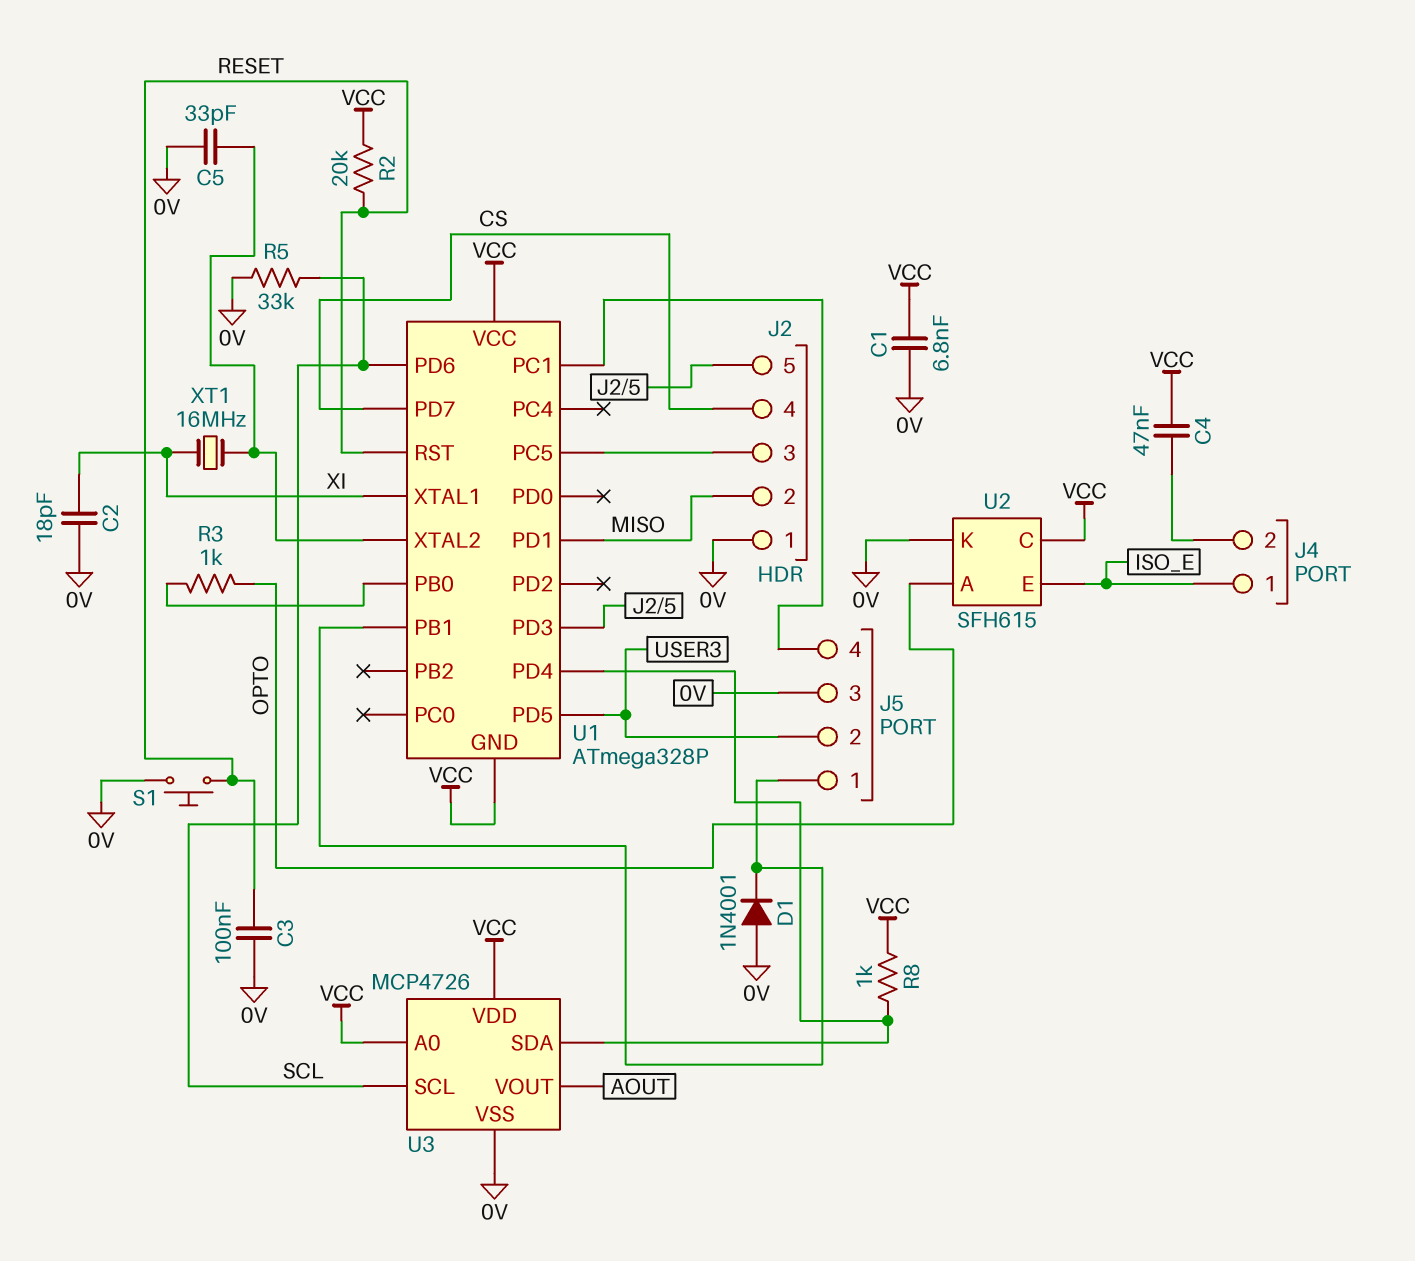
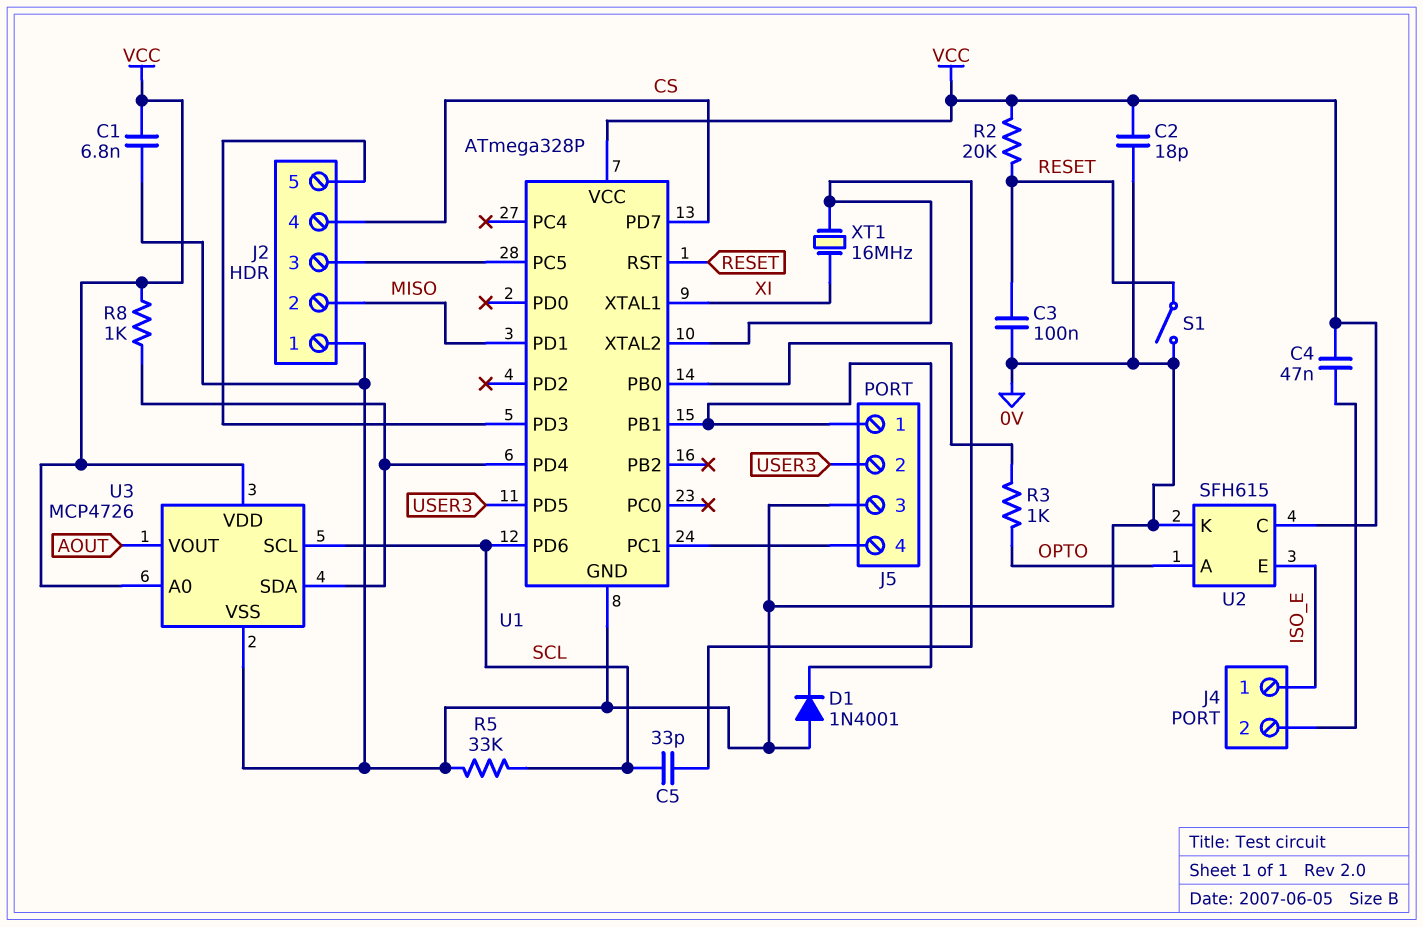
C2: 18pF (0V, XI) -> 18pF (0V, VCC)
C5: 33pF (0V, U1/XTAL2) -> 33pF (SCL, U1/XTAL2)
S1: button (0V, RESET) -> switch (0V, RESET)
U1 pin GND: VCC -> 0V

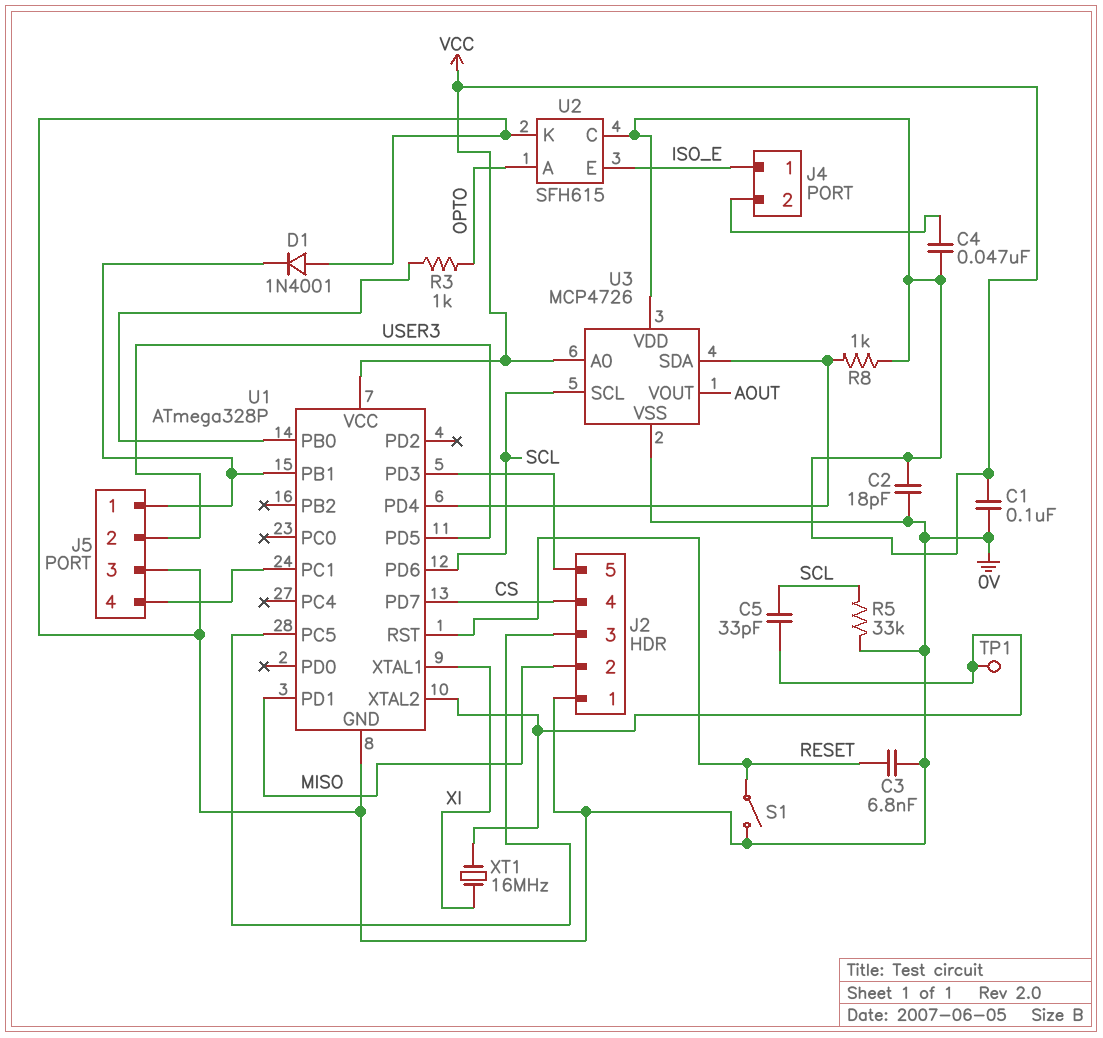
C1: 6.8nF (0V, VCC) -> 100nF (0V, VCC)
C3: 100nF (0V, RESET) -> 6.8nF (0V, RESET)
R2: 20k (RESET, VCC) -> none
TP1: none -> test point (U1/XTAL2)

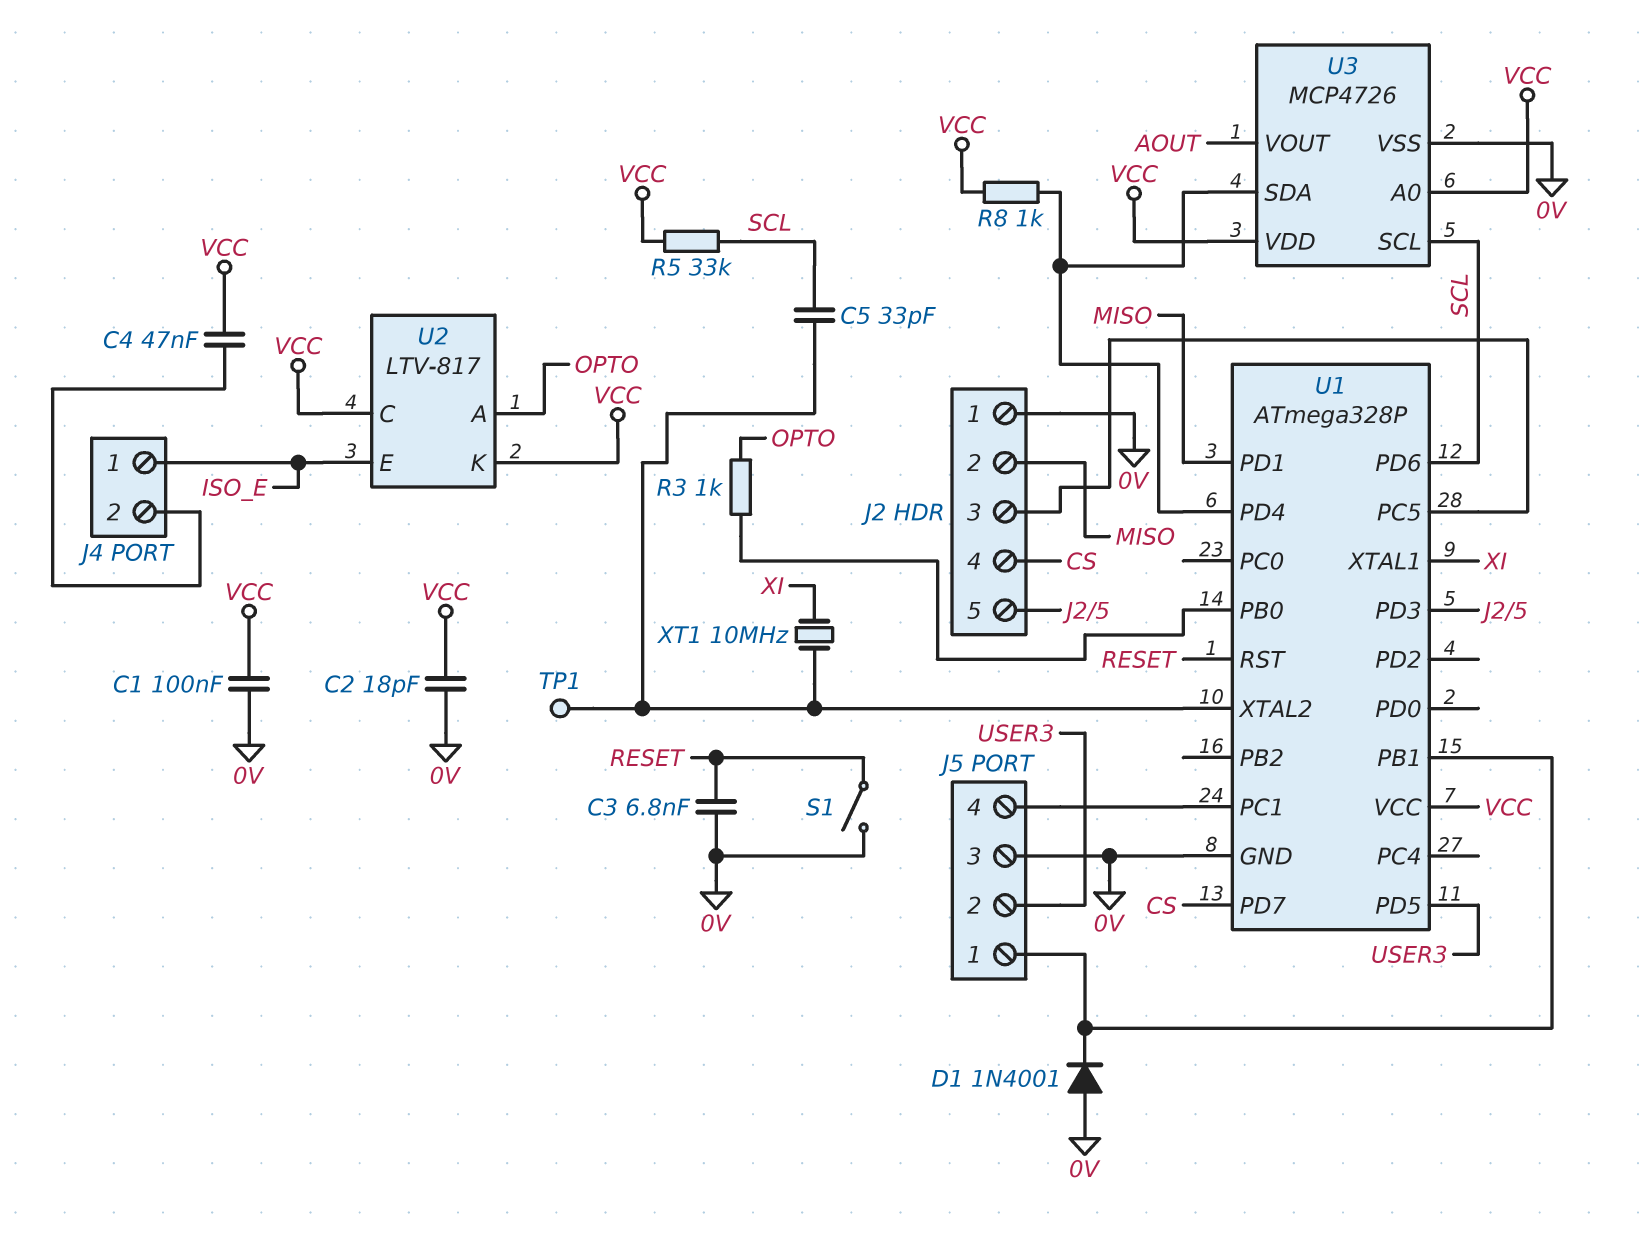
R5: 33k (0V, SCL) -> 33k (SCL, VCC)
U2: SFH615 -> LTV-817
U2 pin K: 0V -> VCC
XT1: 16MHz (U1/XTAL2, XI) -> 10MHz (U1/XTAL2, XI)

